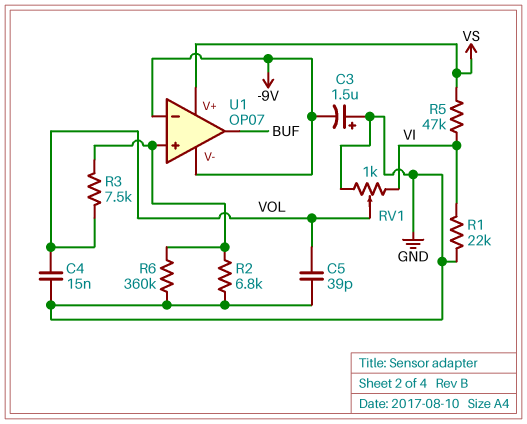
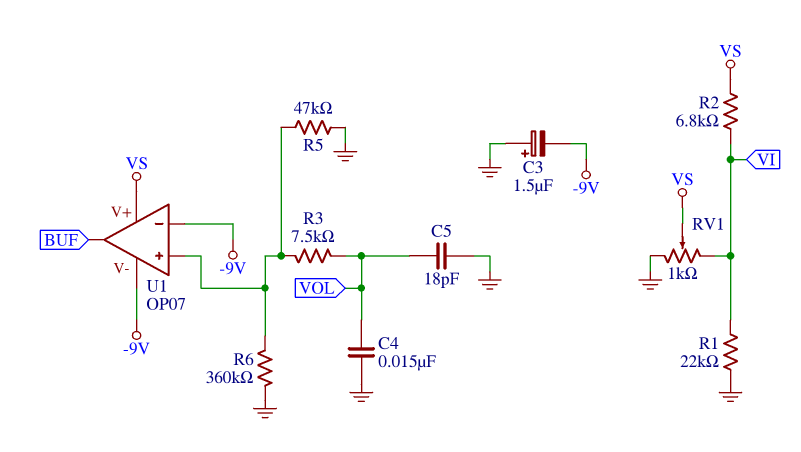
C5: 39pF (GND, VOL) -> 18pF (GND, VOL)
R2: 6.8k (GND, U1/in+) -> 6.8k (VI, VS)
R5: 47k (VI, VS) -> 47k (GND, U1/in+)
RV1: 1k (GND, VI, wiper VOL) -> 1k (GND, VI, wiper VS)

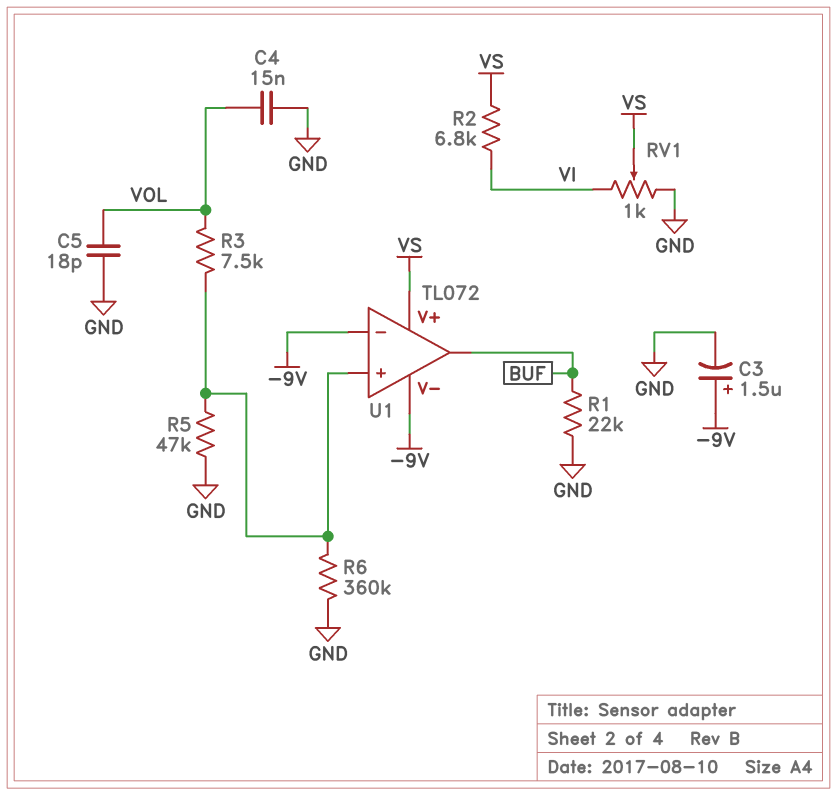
C3: 1.5uF (plus GND, minus -9V) -> 1.5uF (plus -9V, minus GND)
R1: 22k (GND, VI) -> 22k (BUF, GND)
U1: OP07 -> TL072

